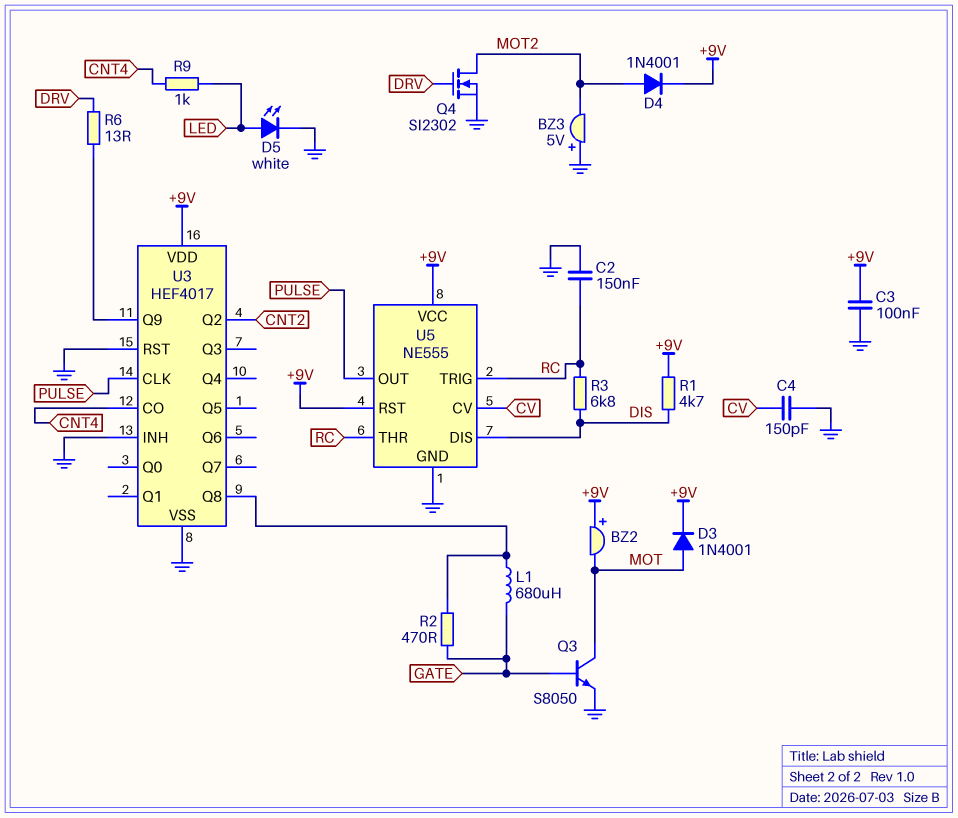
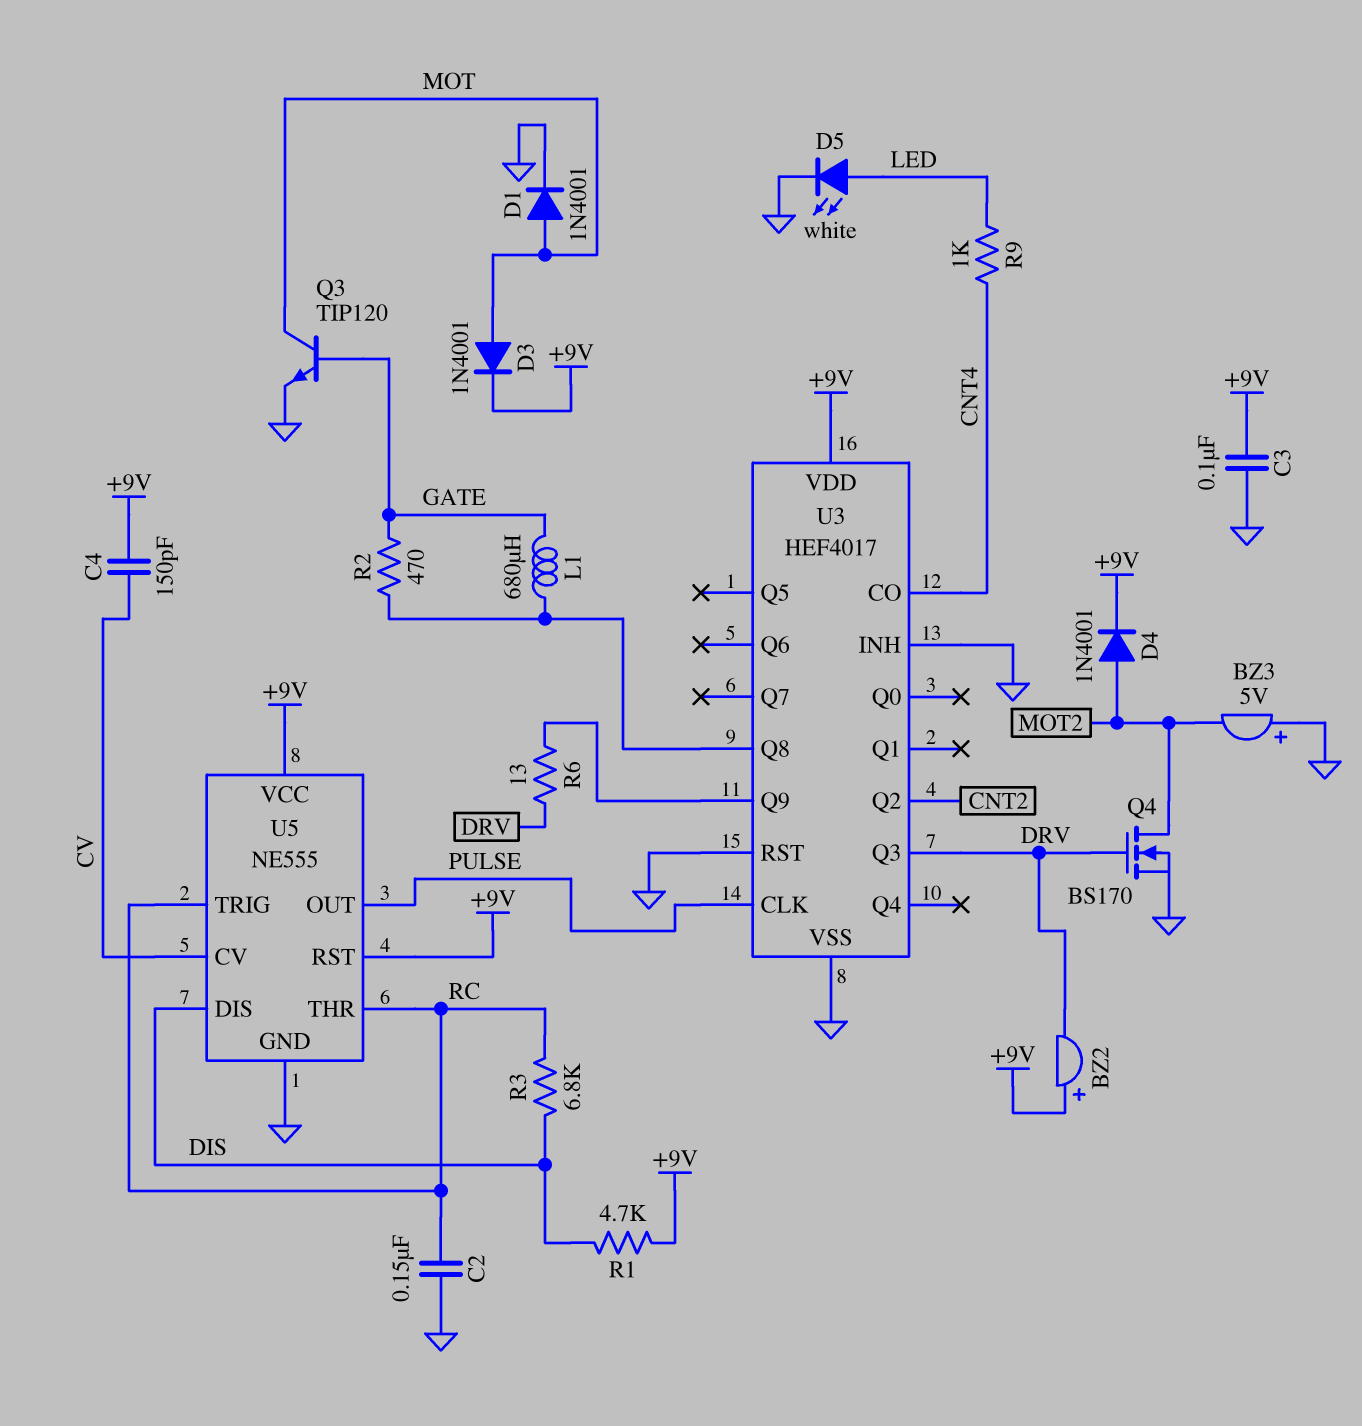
BZ2: buzzer (plus +9V, minus MOT) -> buzzer (plus +9V, minus DRV)
C4: 150pF (CV, GND) -> 150pF (+9V, CV)
D1: none -> diode 1N4001 (A MOT, K GND)
Q3: NPN S8050 (B GATE, C MOT, E GND) -> NPN TIP120 (B GATE, C MOT, E GND)
Q4: NMOS SI2302 (G DRV, D MOT2, S GND) -> NMOS BS170 (G DRV, D MOT2, S GND)
U3 pin Q3: none -> DRV

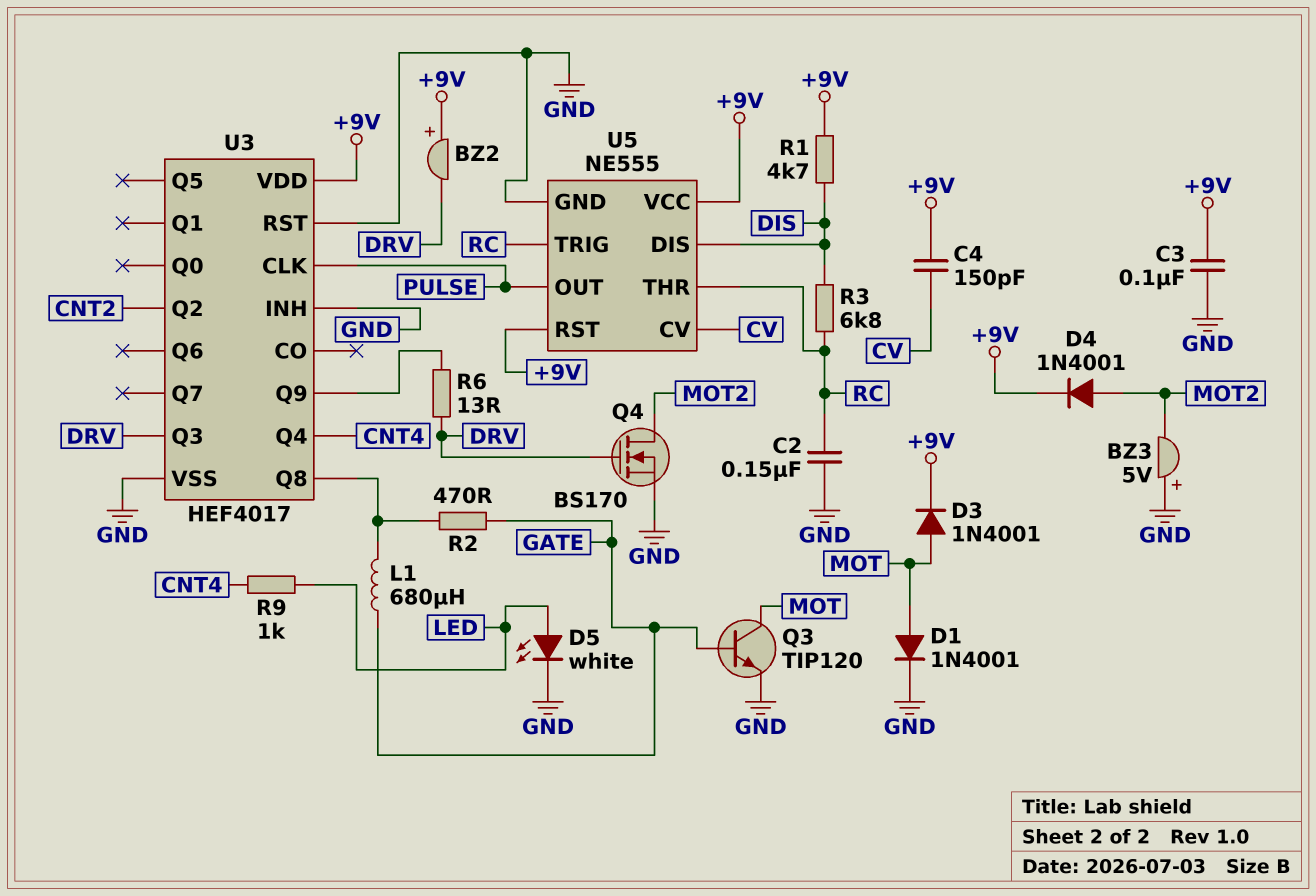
U3 pin CO: CNT4 -> none
U3 pin Q4: none -> CNT4

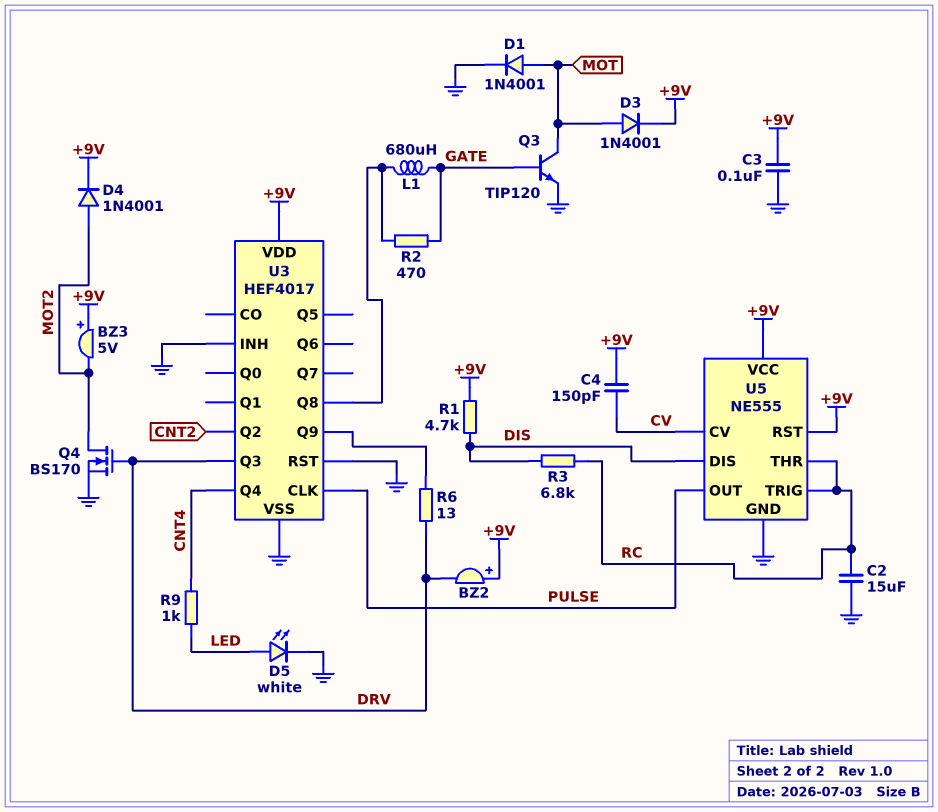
BZ3: buzzer 5V (plus GND, minus MOT2) -> buzzer 5V (plus +9V, minus MOT2)
C2: 150nF (GND, RC) -> 15uF (GND, RC)

